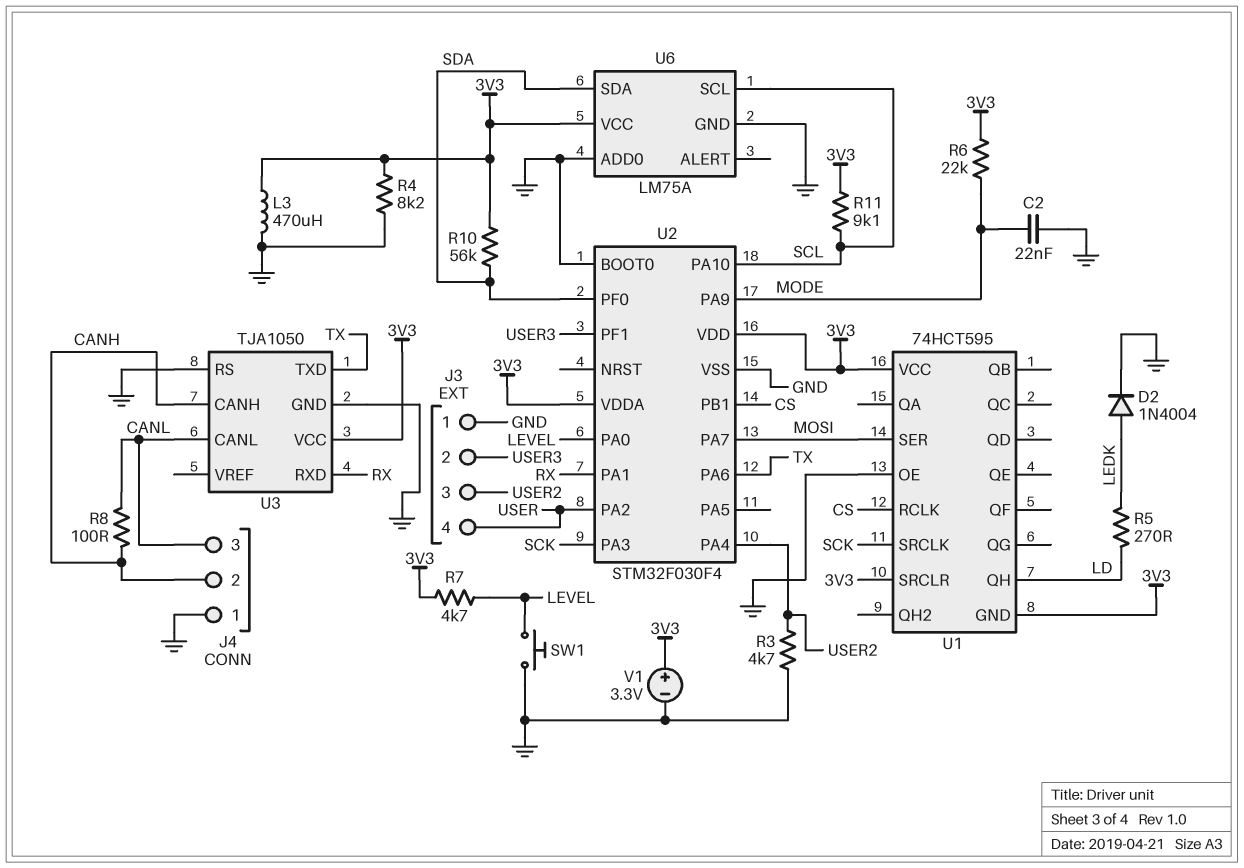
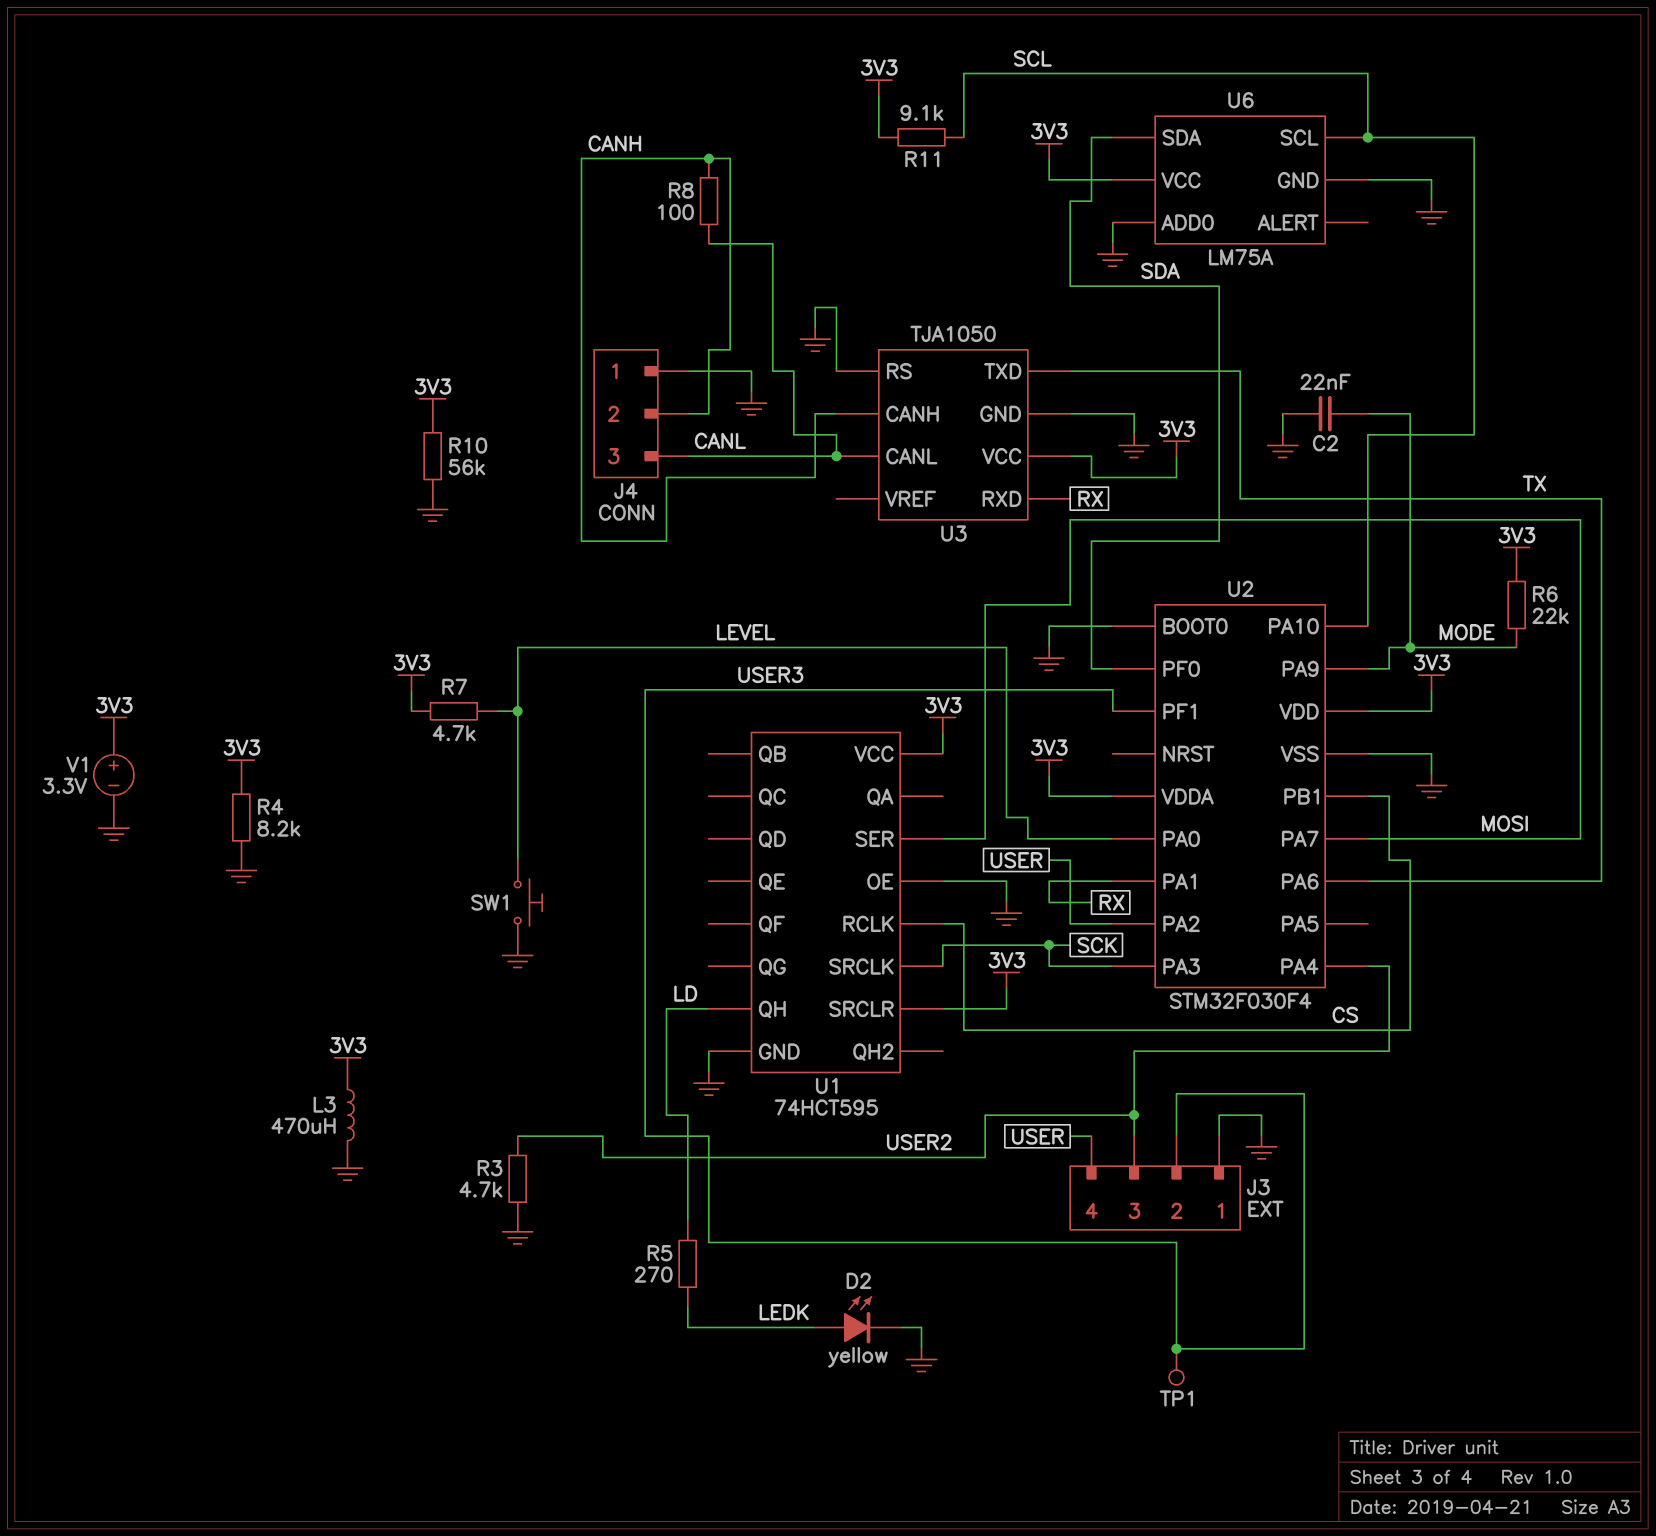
D2: diode 1N4004 (A LEDK, K GND) -> LED yellow (A LEDK, K GND)
R10: 56k (3V3, SDA) -> 56k (3V3, GND)
TP1: none -> test point (USER3)
U1 pin GND: 3V3 -> GND

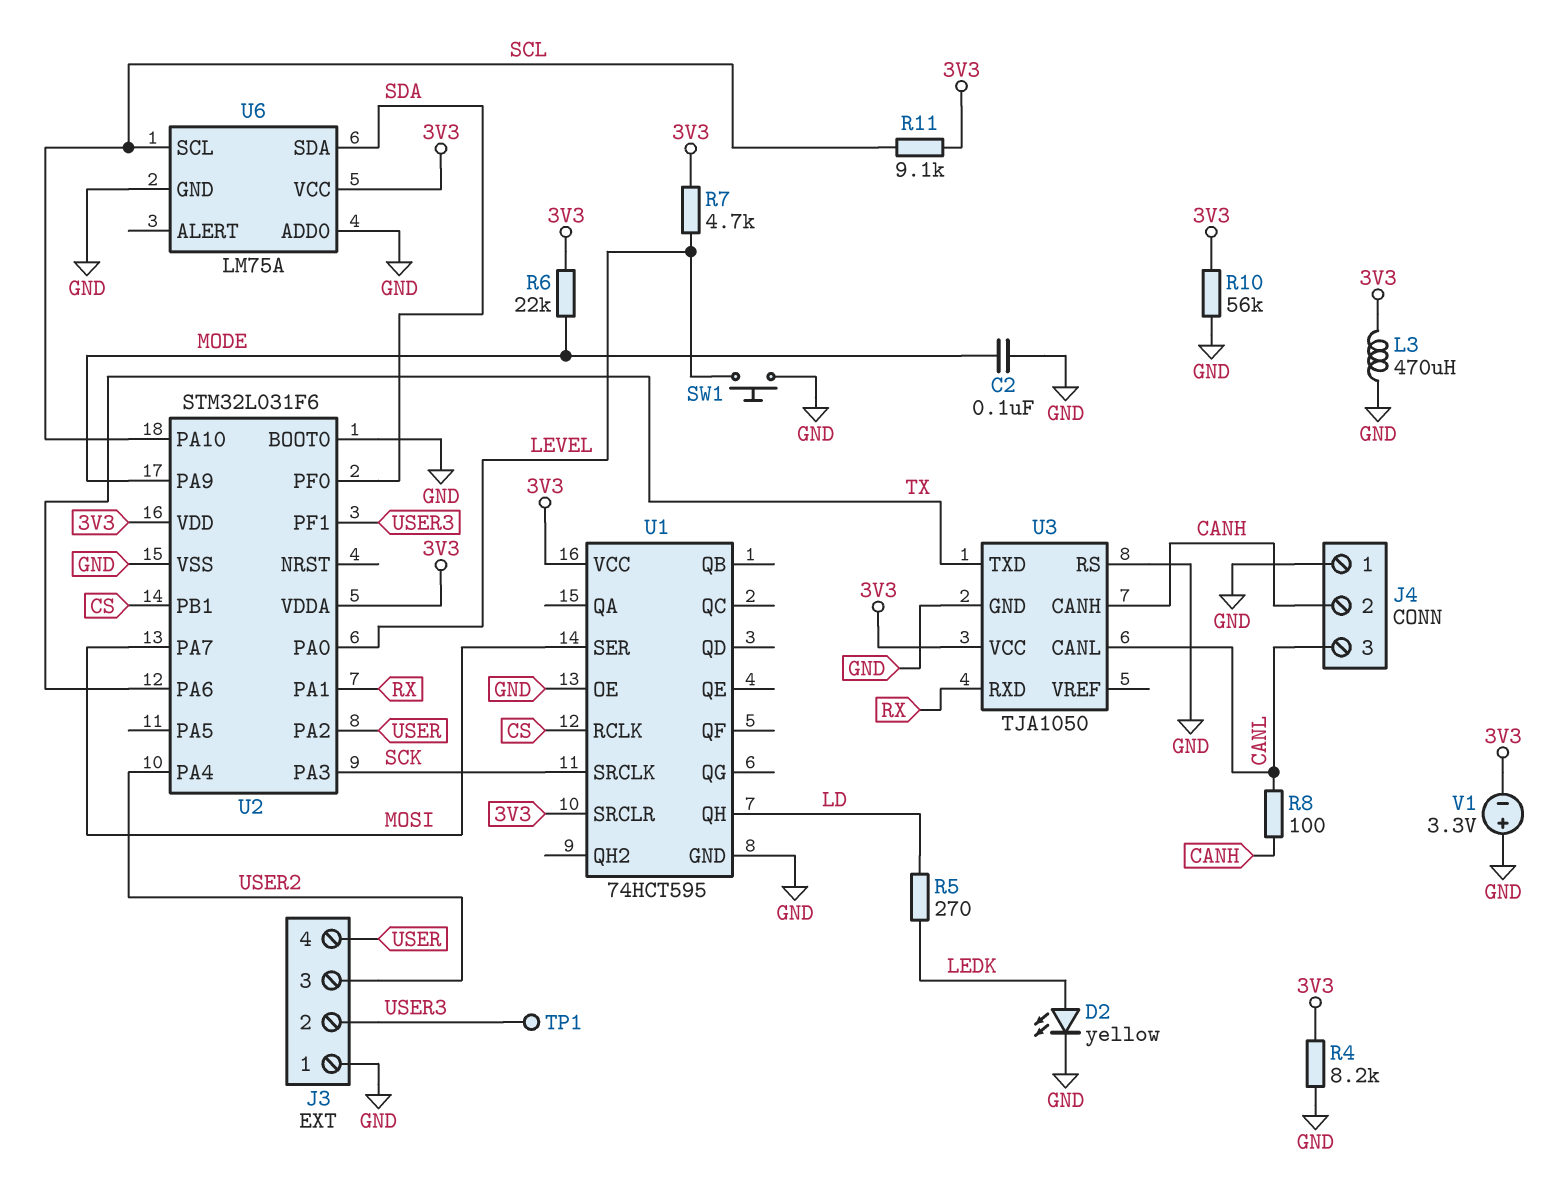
C2: 22nF (GND, MODE) -> 100nF (GND, MODE)
R3: 4.7k (GND, USER2) -> none
U2: STM32F030F4 -> STM32L031F6
V1: 3.3V (plus 3V3, minus GND) -> 3.3V (plus GND, minus 3V3)

